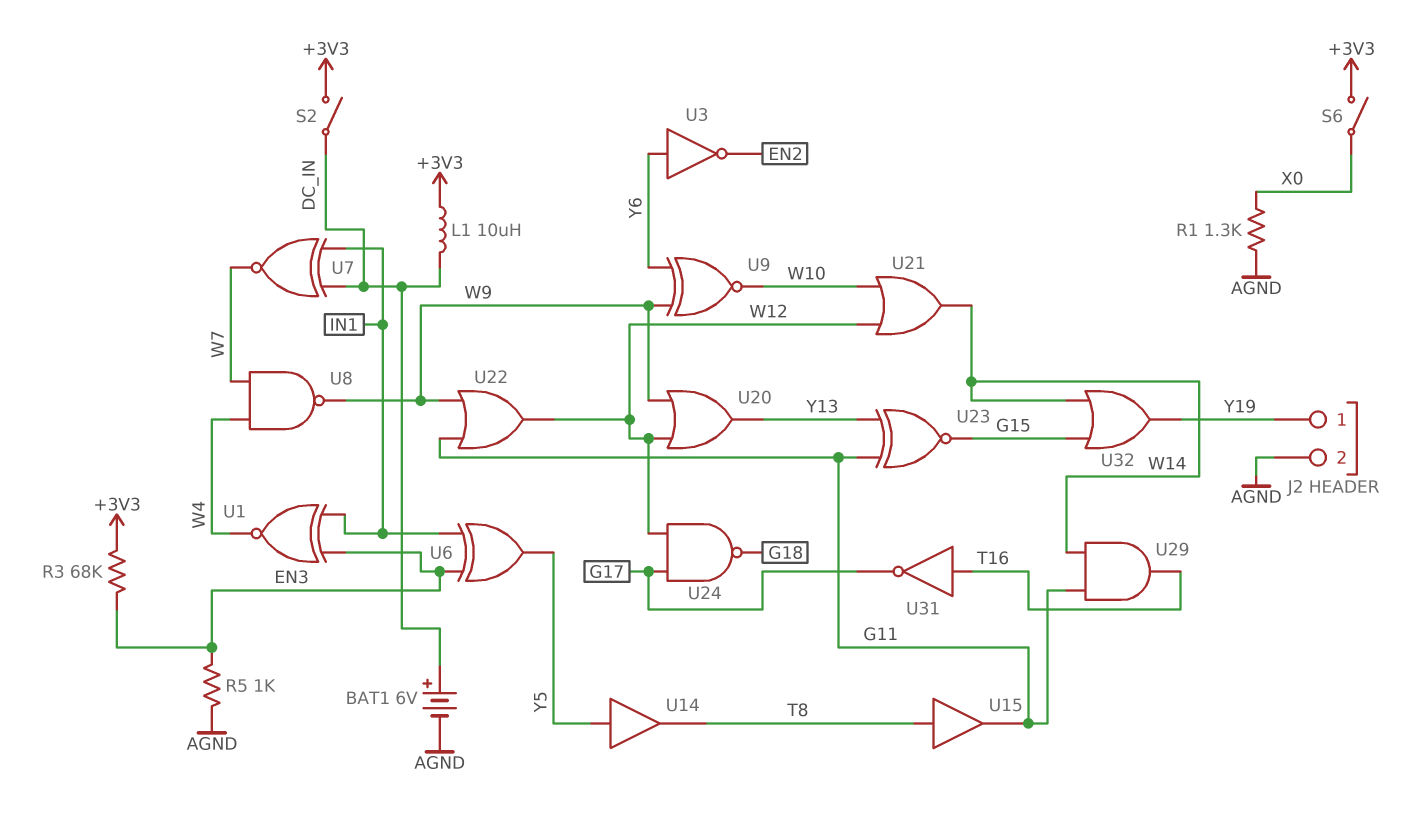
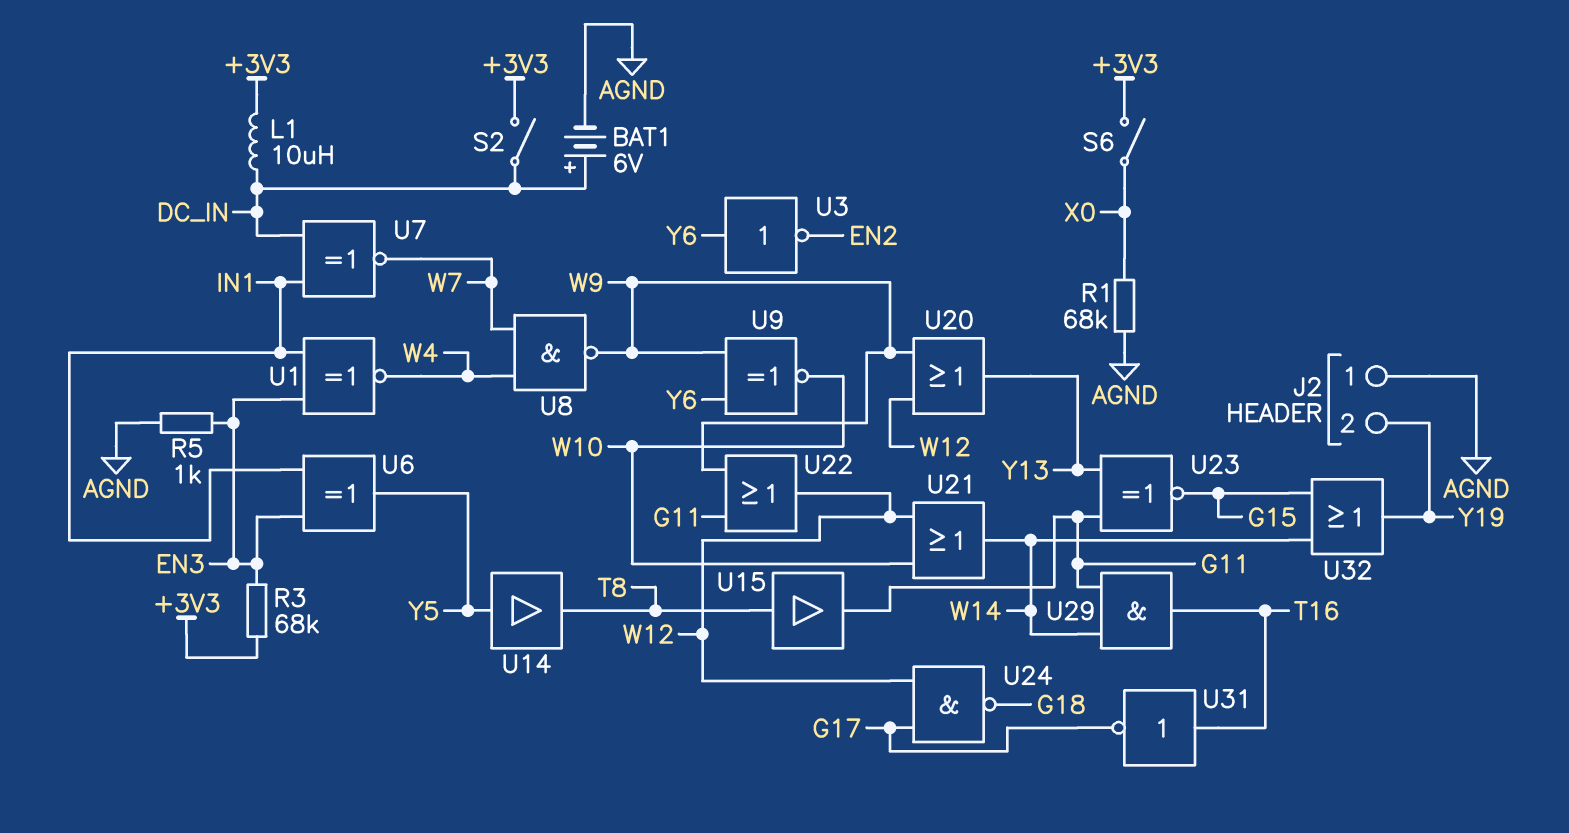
J2 pin 1: Y19 -> AGND
J2 pin 2: AGND -> Y19
R1: 1.3k (AGND, X0) -> 68k (AGND, X0)

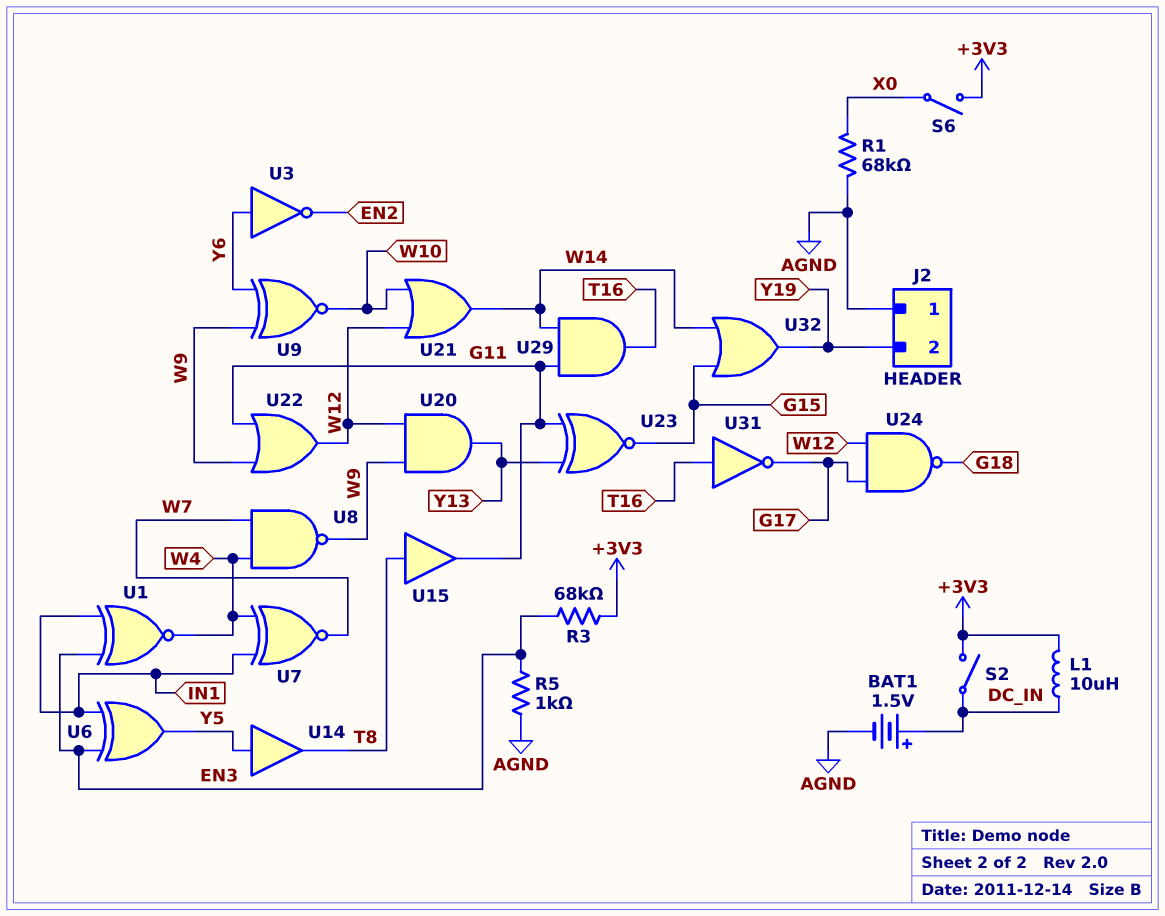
BAT1: 6V (plus DC_IN, minus AGND) -> 1.5V (plus DC_IN, minus AGND)
U7: XNOR (in DC_IN, in IN1, out W7) -> XNOR (in IN1, in W4, out W7)
U20: OR (in W9, in W12, out Y13) -> AND (in W9, in W12, out Y13)

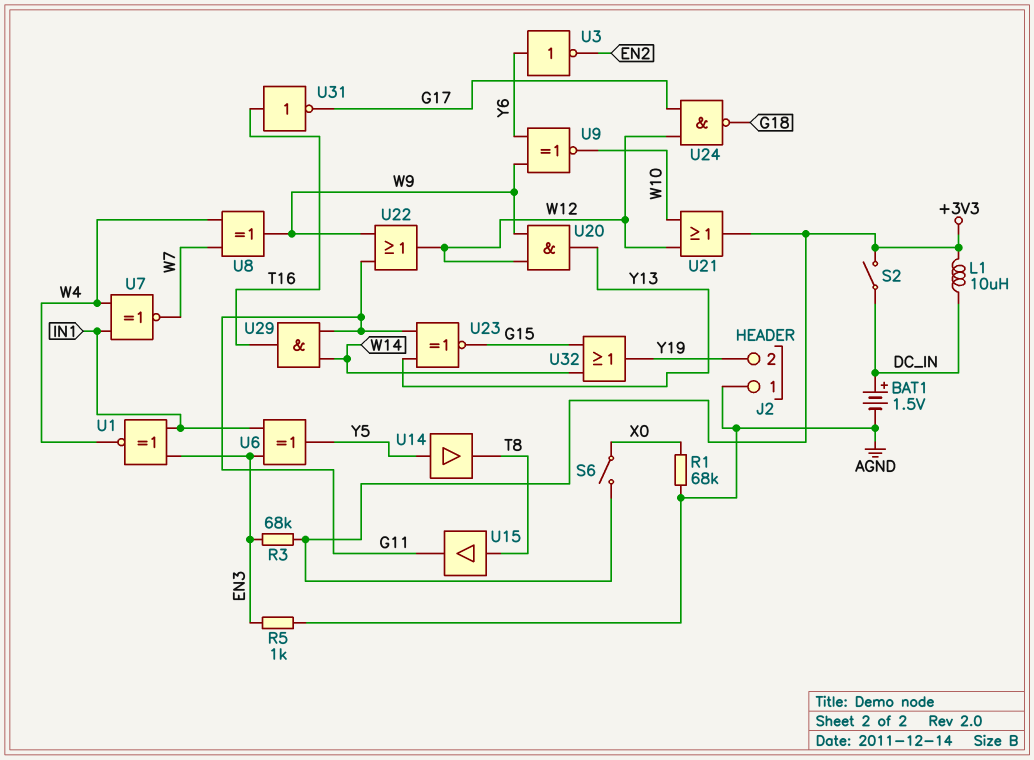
U8: NAND (in W4, in W7, out W9) -> XOR (in W4, in W7, out W9)
U21: OR (in W10, in W12, out W14) -> OR (in W10, in W12, out +3V3)

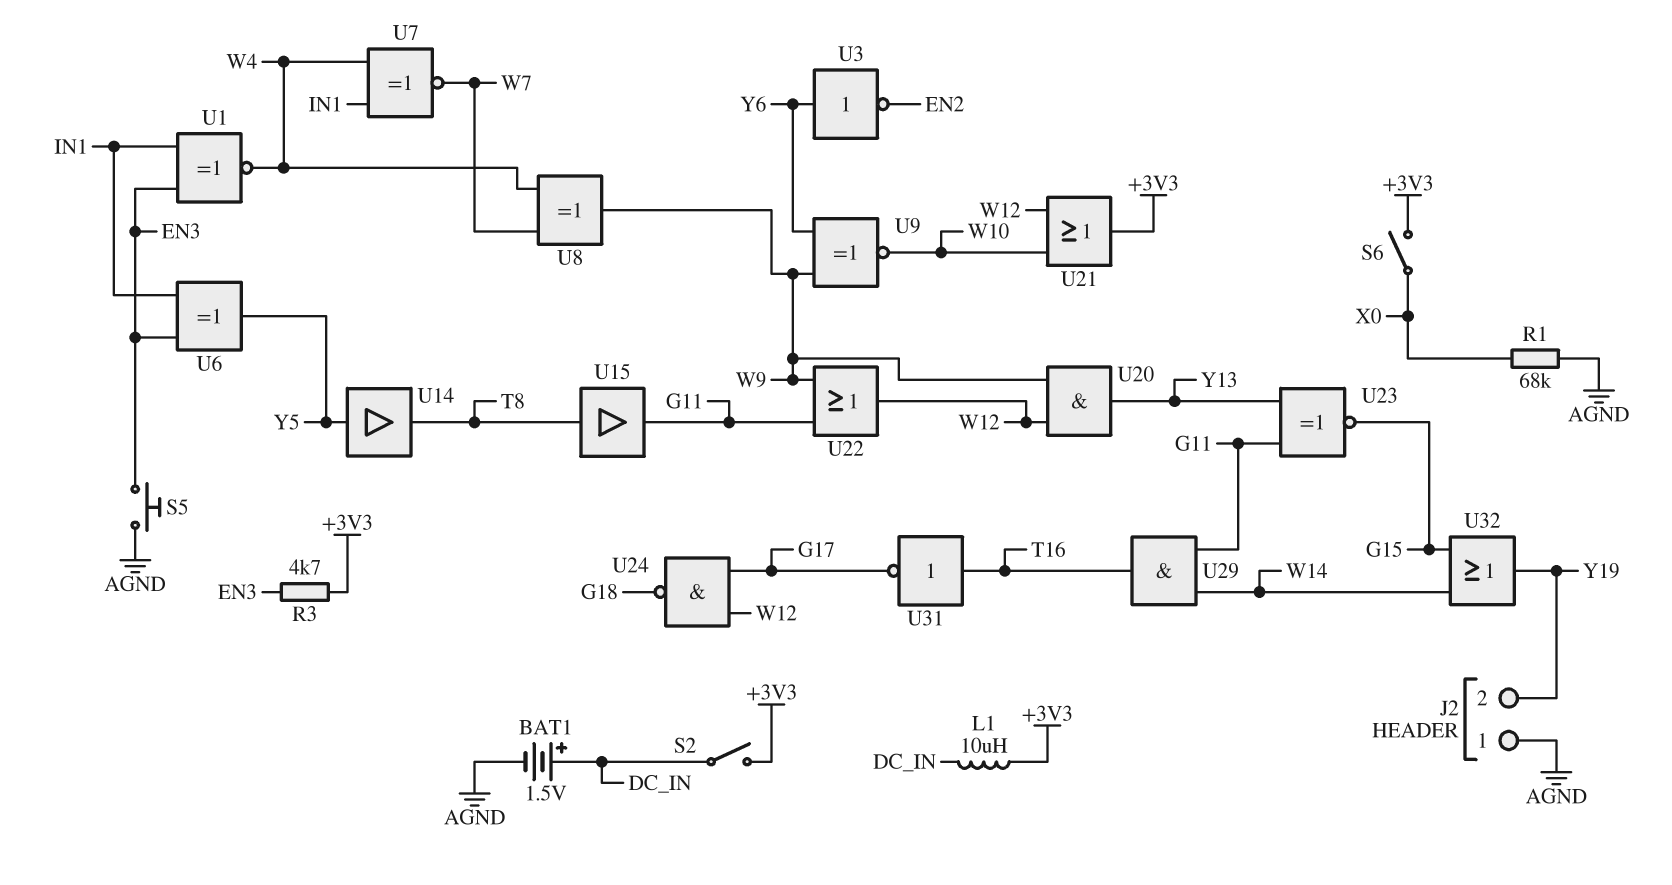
R3: 68k (+3V3, EN3) -> 4.7k (+3V3, EN3)
R5: 1k (AGND, EN3) -> none
S5: none -> button (AGND, EN3)

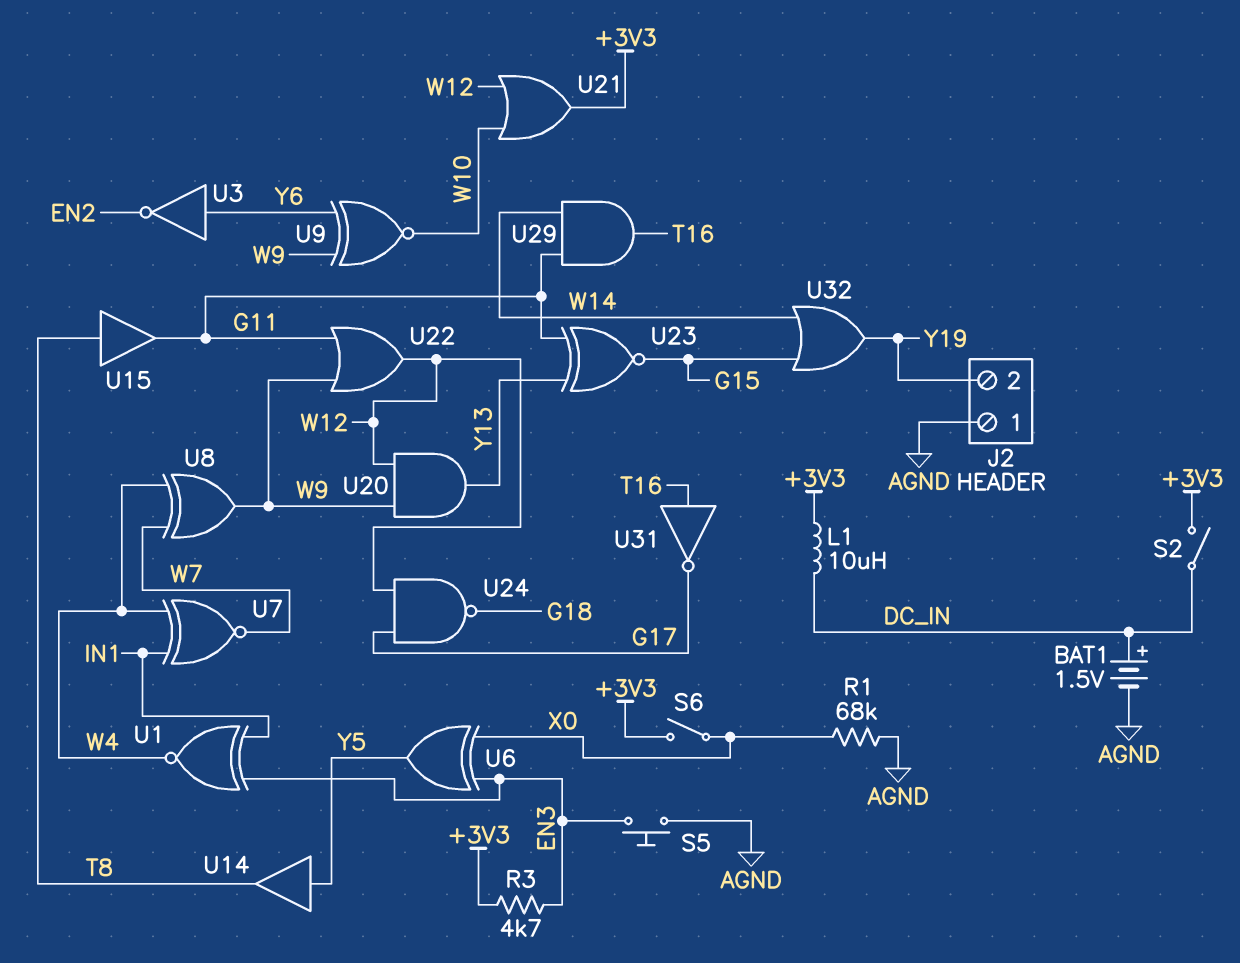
U6: XOR (in EN3, in IN1, out Y5) -> XOR (in EN3, in X0, out Y5)

